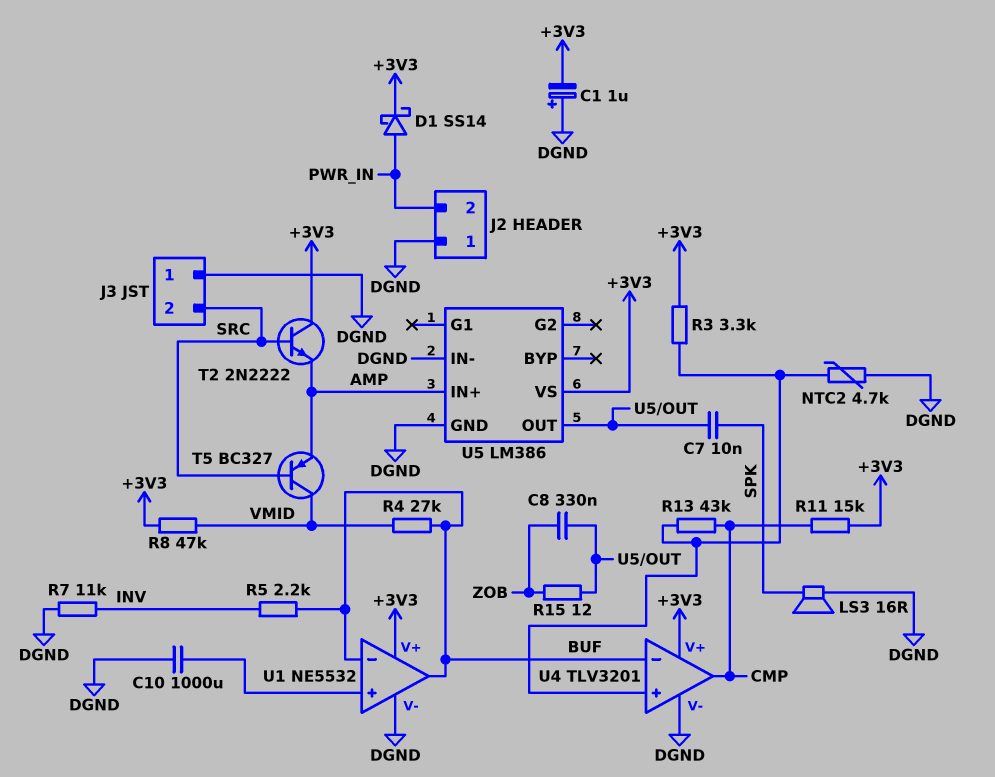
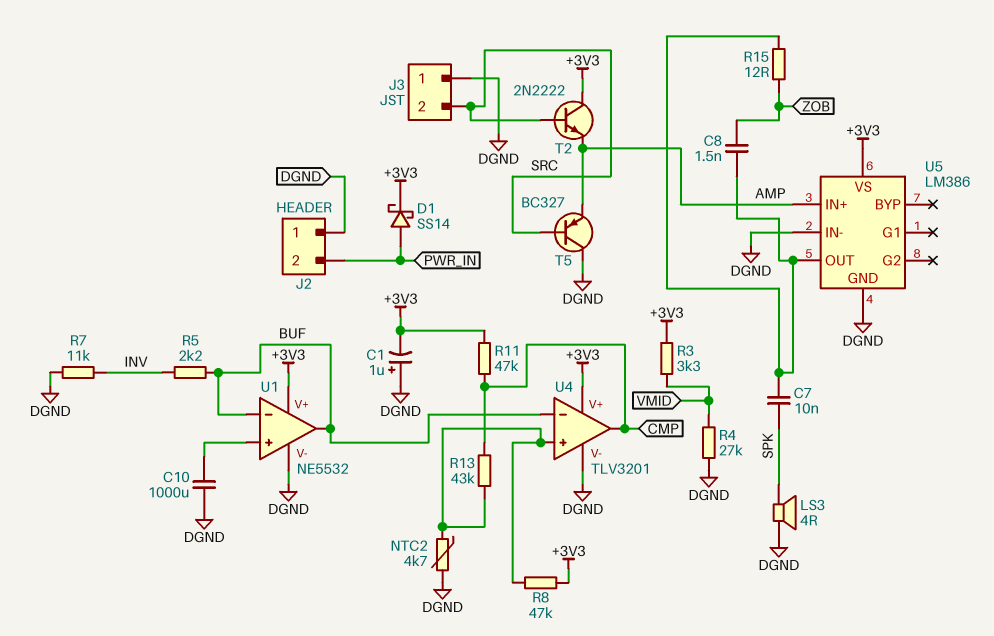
C8: 330nF (U5/OUT, ZOB) -> 1.5nF (U5/OUT, ZOB)
LS3: speaker 16R (DGND, SPK) -> speaker 4R (DGND, SPK)
R3: 3.3k (+3V3, U4/in+) -> 3.3k (+3V3, VMID)
R4: 27k (BUF, VMID) -> 27k (DGND, VMID)
R8: 47k (+3V3, VMID) -> 47k (+3V3, U4/in+)
R11: 15k (+3V3, CMP) -> 47k (+3V3, CMP)
T5: PNP BC327 (B SRC, C VMID, E AMP) -> PNP BC327 (B SRC, C DGND, E AMP)

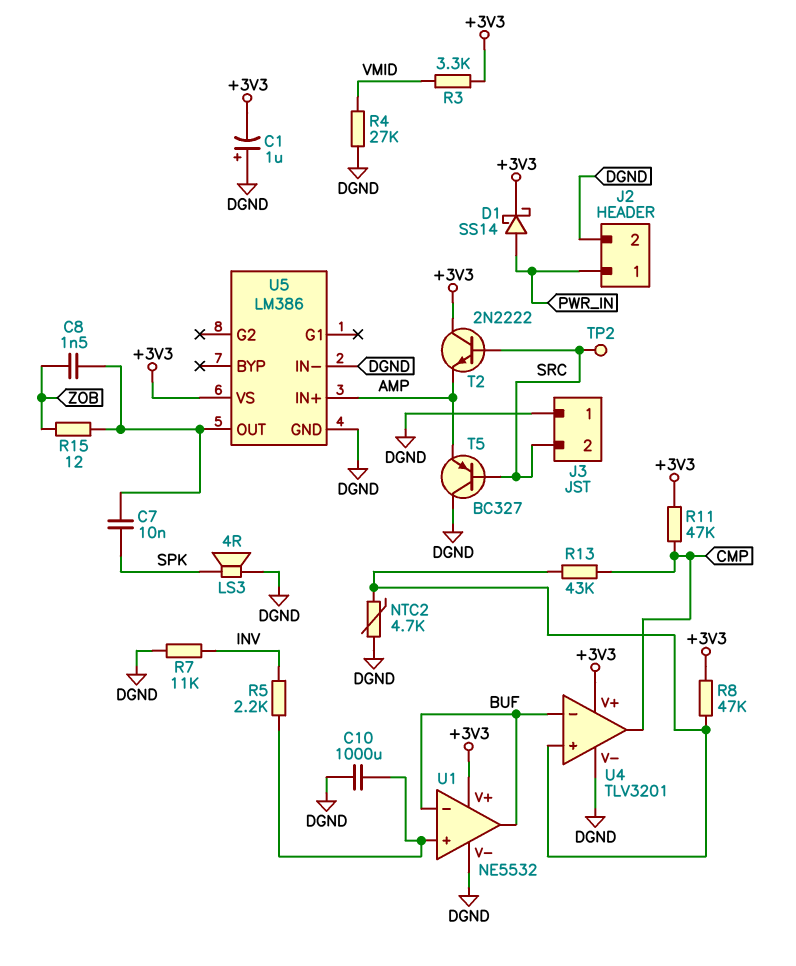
J2 pin 1: DGND -> PWR_IN
J2 pin 2: PWR_IN -> DGND
R5: 2.2k (BUF, INV) -> 2.2k (INV, U1/in+)
TP2: none -> test point (SRC)

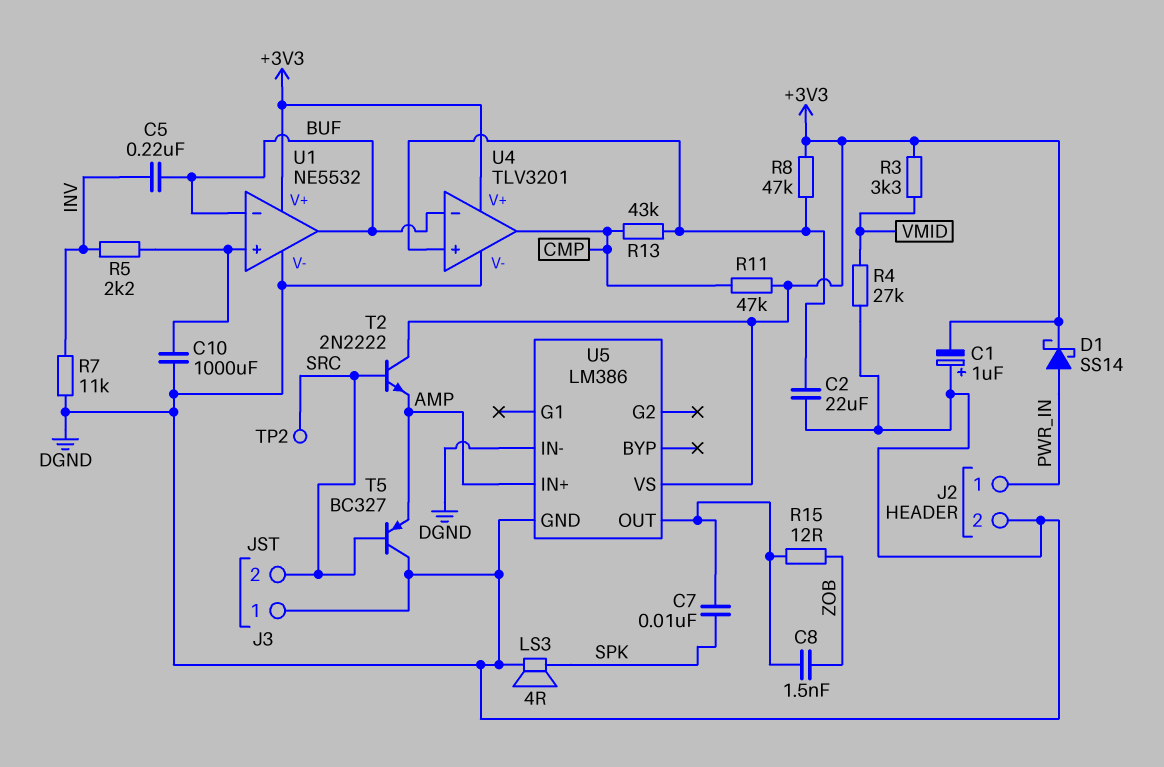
C2: none -> 22uF (DGND, U4/in+)
C5: none -> 220nF (BUF, INV)
NTC2: 4.7k (DGND, U4/in+) -> none

